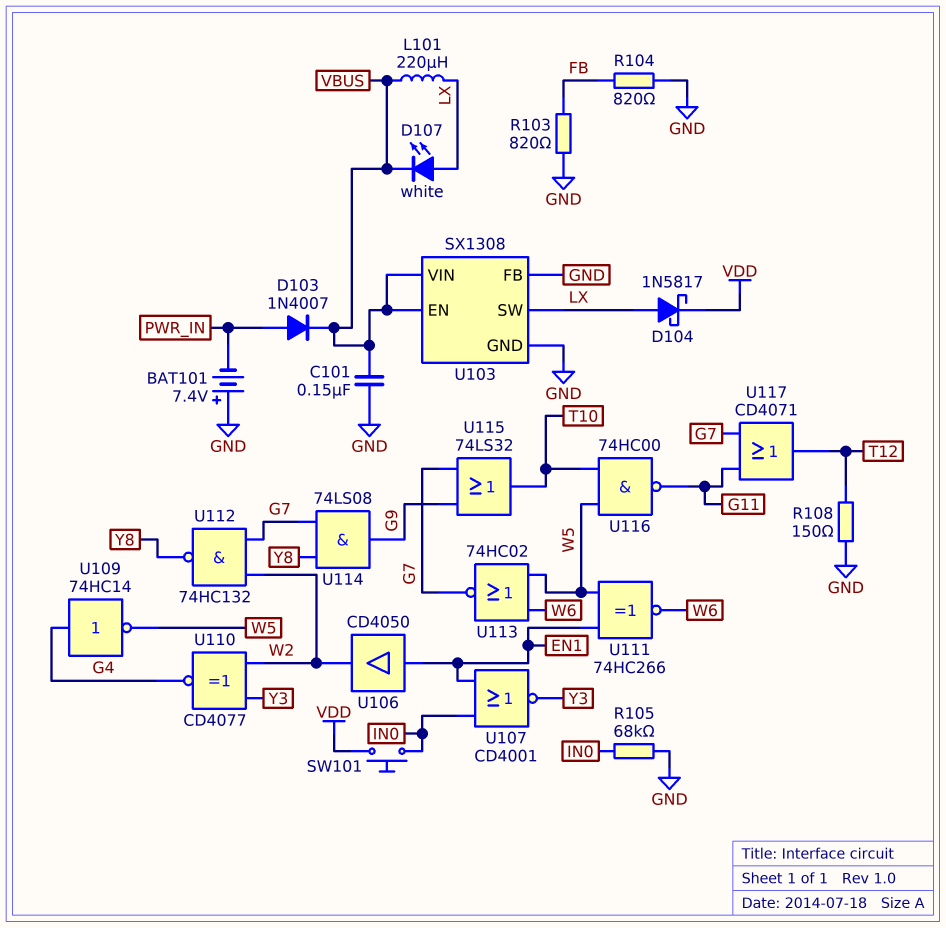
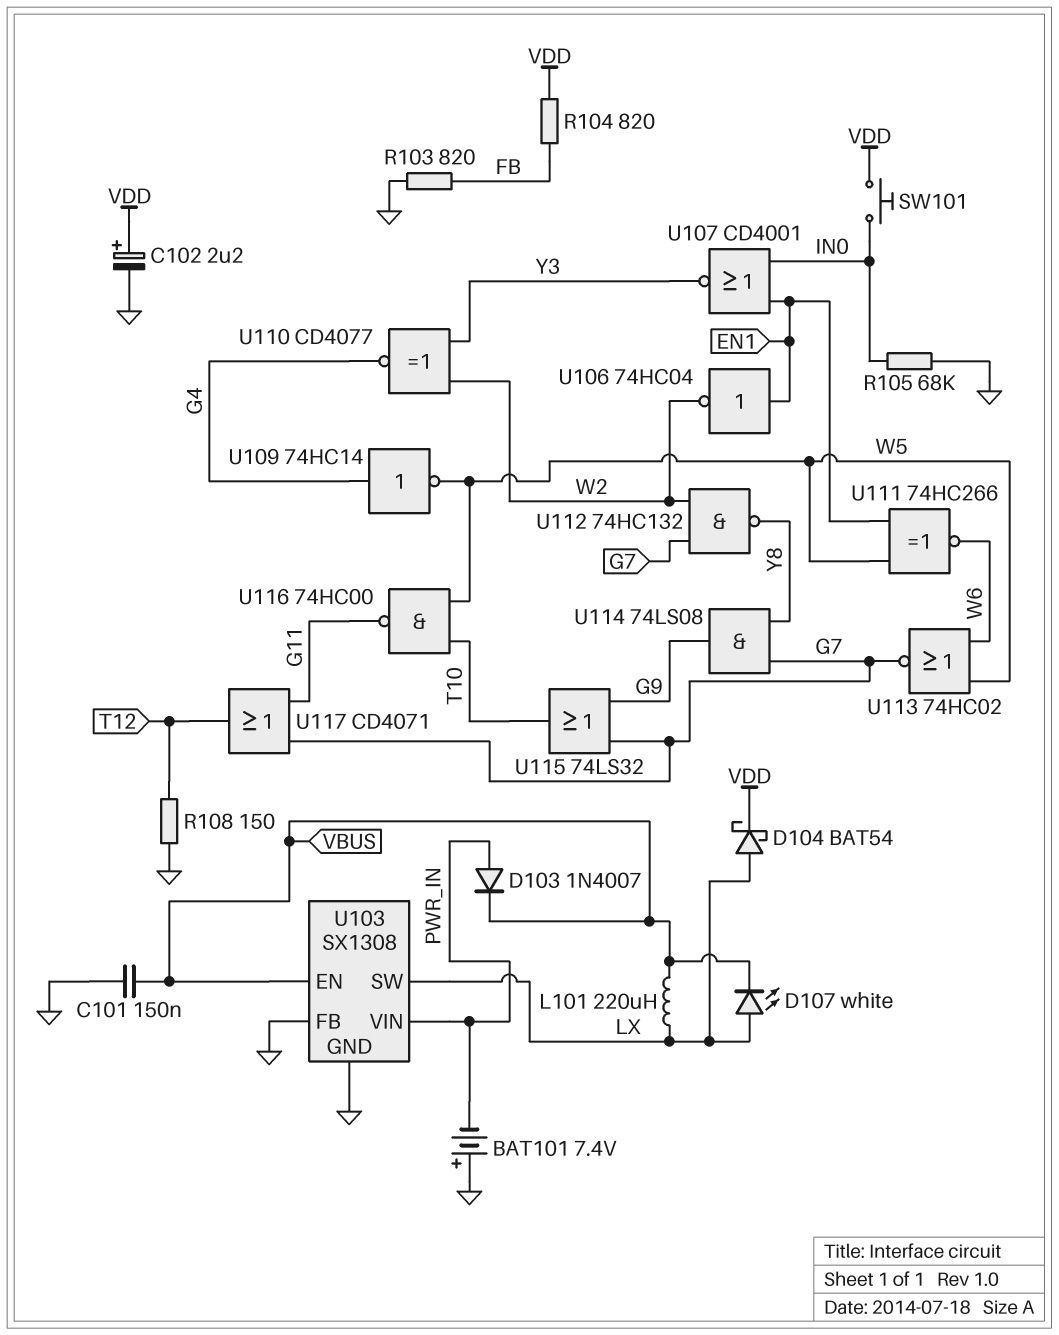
C102: none -> 2.2uF (plus VDD, minus GND)
D104: schottky 1N5817 (A LX, K VDD) -> schottky BAT54 (A LX, K VDD)
R104: 820 (FB, GND) -> 820 (FB, VDD)
U103 pin VIN: VBUS -> PWR_IN
U106: buffer CD4050 (in EN1, out W2) -> NOT 74HC04 (in EN1, out W2)

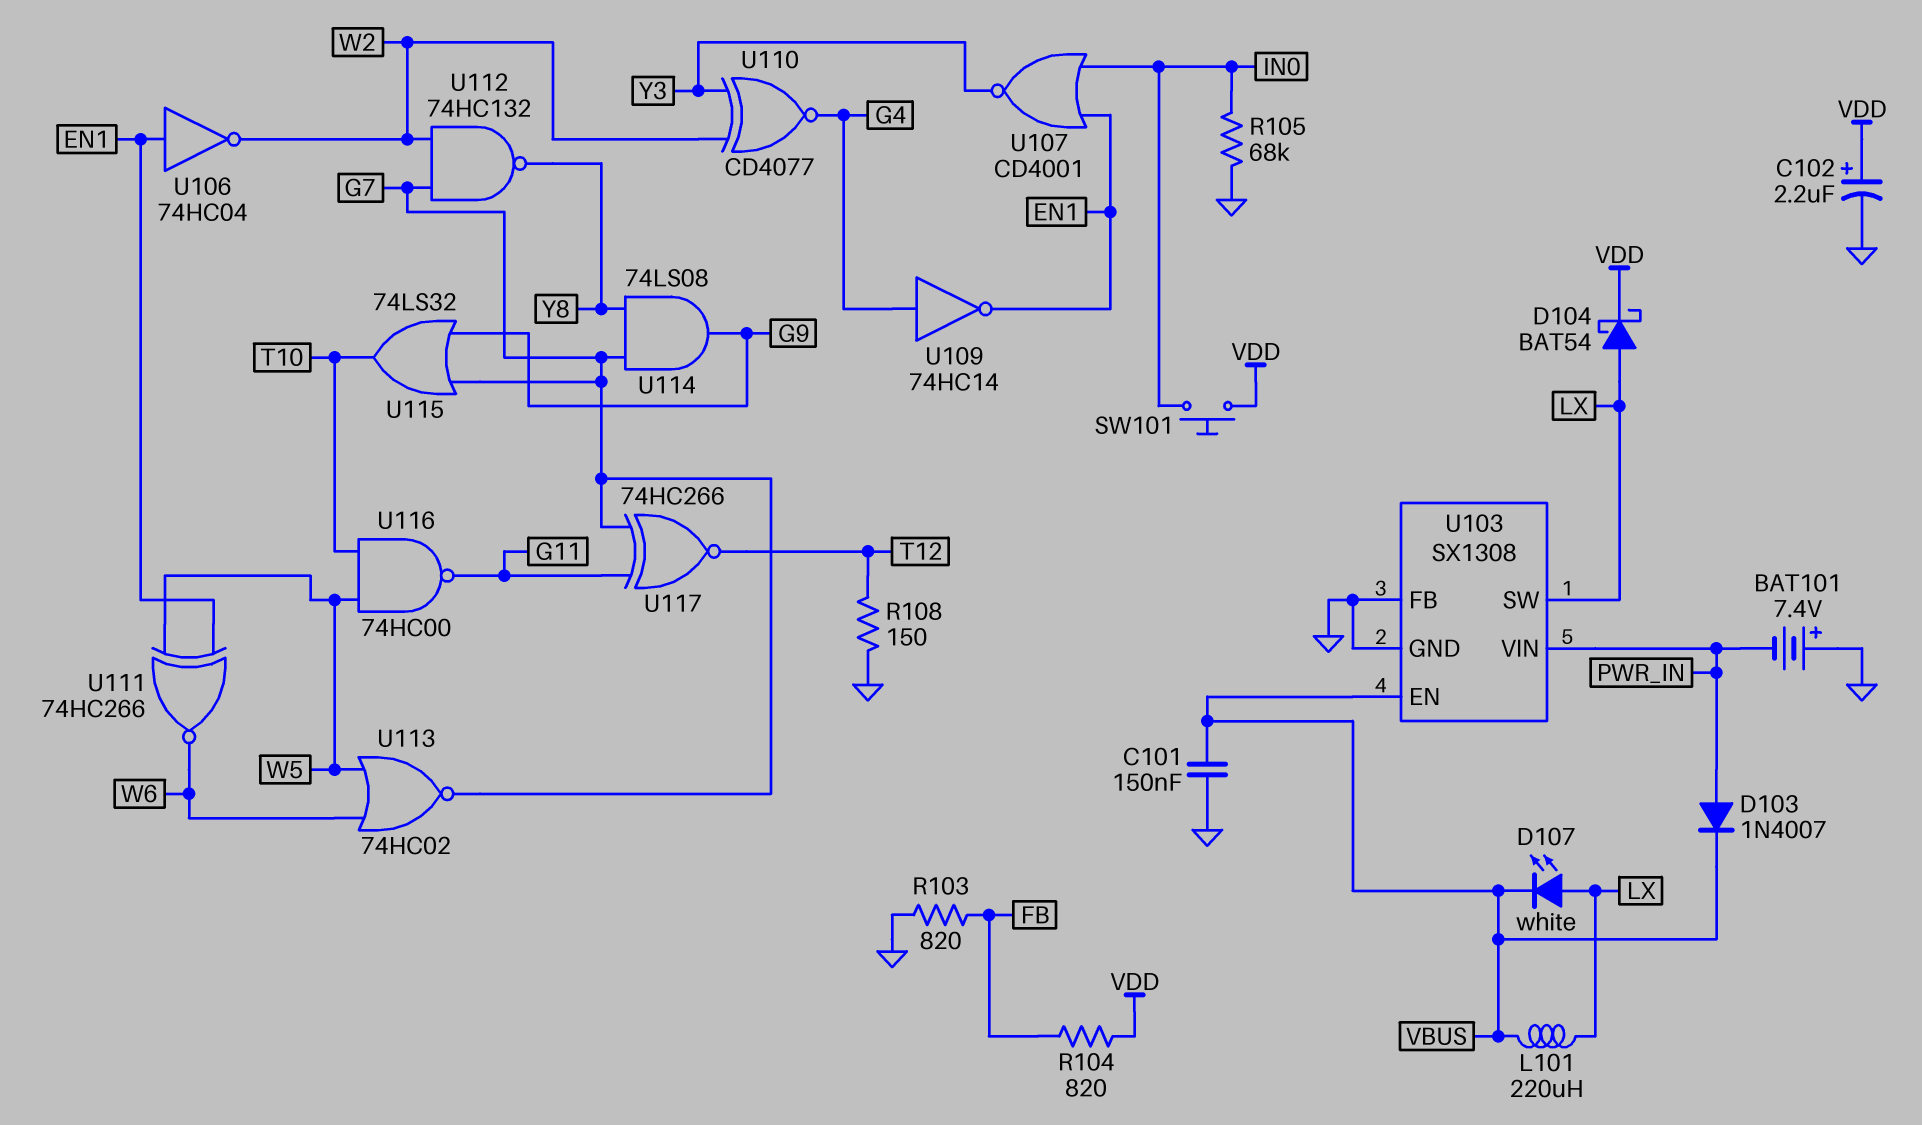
U109: NOT 74HC14 (in G4, out W5) -> NOT 74HC14 (in G4, out EN1)
U117: OR CD4071 (in G7, in G11, out T12) -> XNOR 74HC266 (in G7, in G11, out T12)

